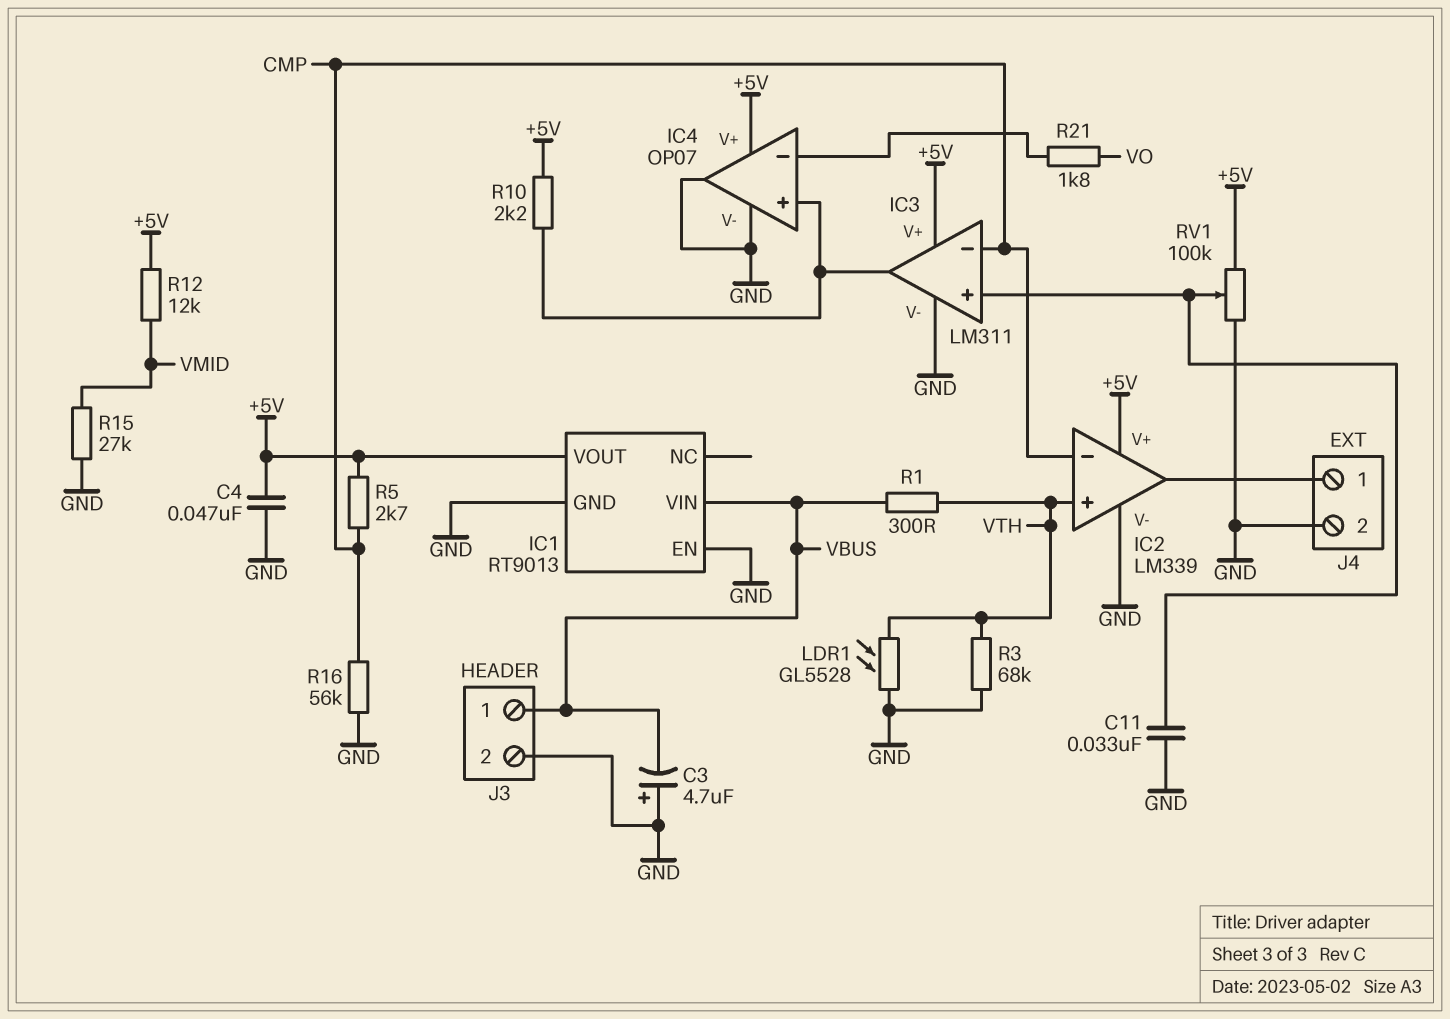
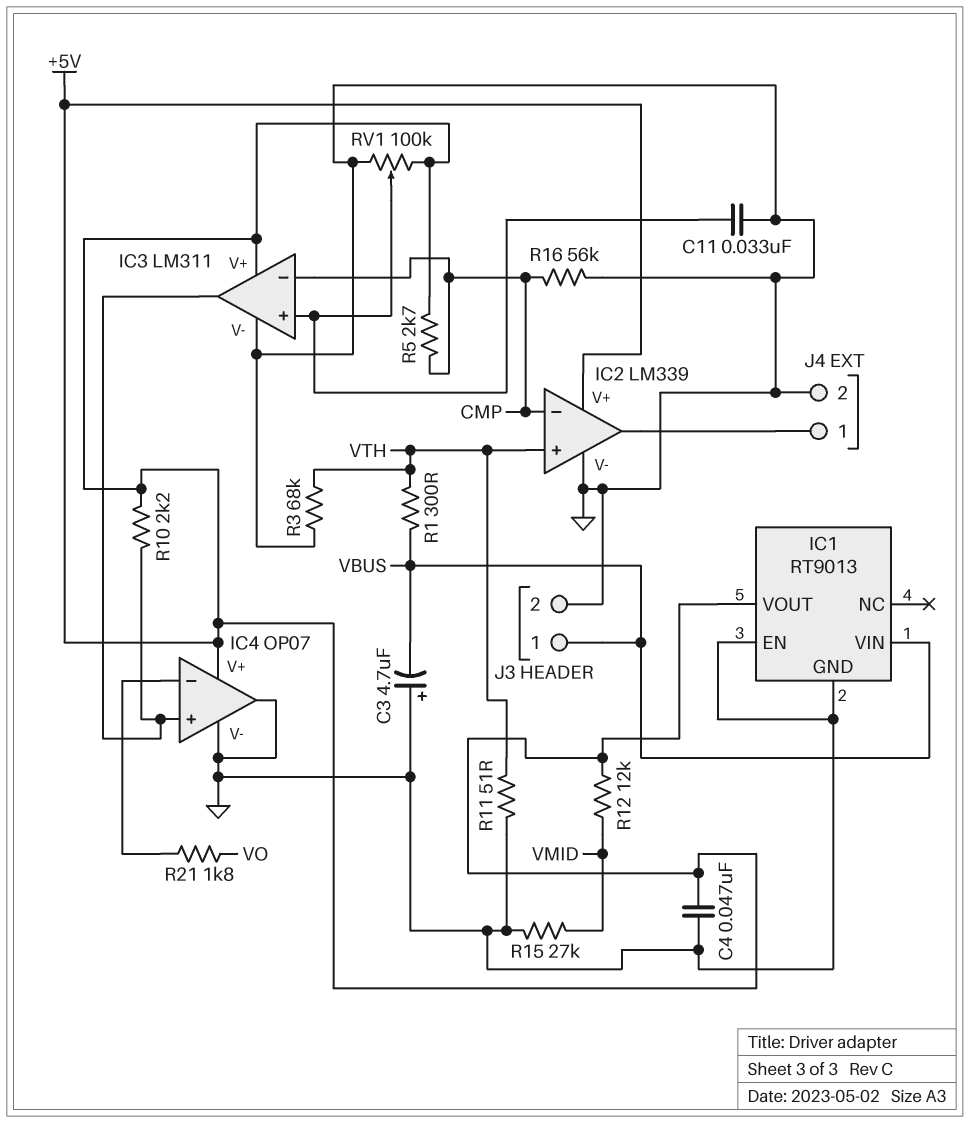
LDR1: GL5528 (GND, VTH) -> none
R11: none -> 51 (GND, VTH)

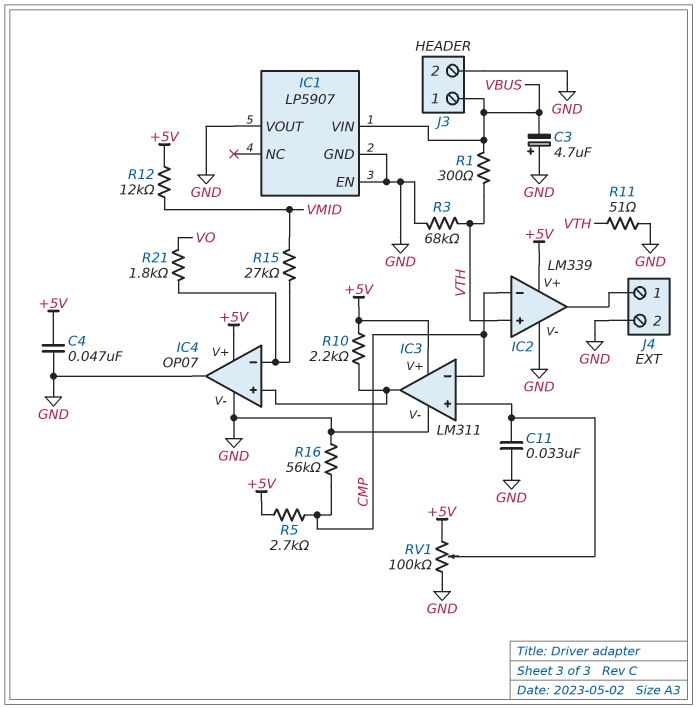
IC1: RT9013 -> LP5907
IC1 pin VOUT: +5V -> GND
R15: 27k (GND, VMID) -> 27k (IC4/in-, VMID)

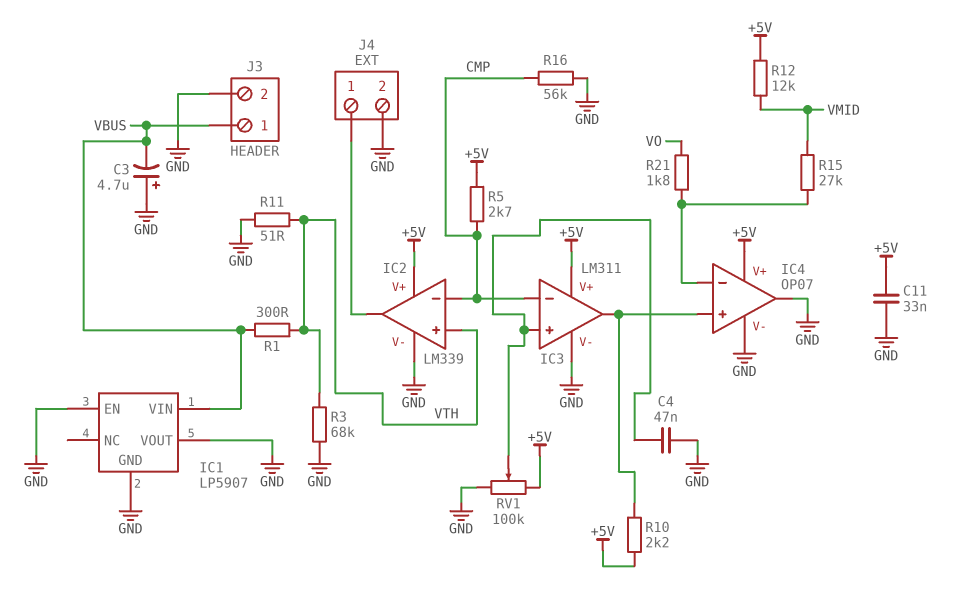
C4: 47nF (+5V, GND) -> 47nF (GND, IC3/in+)
C11: 33nF (GND, IC3/in+) -> 33nF (+5V, GND)

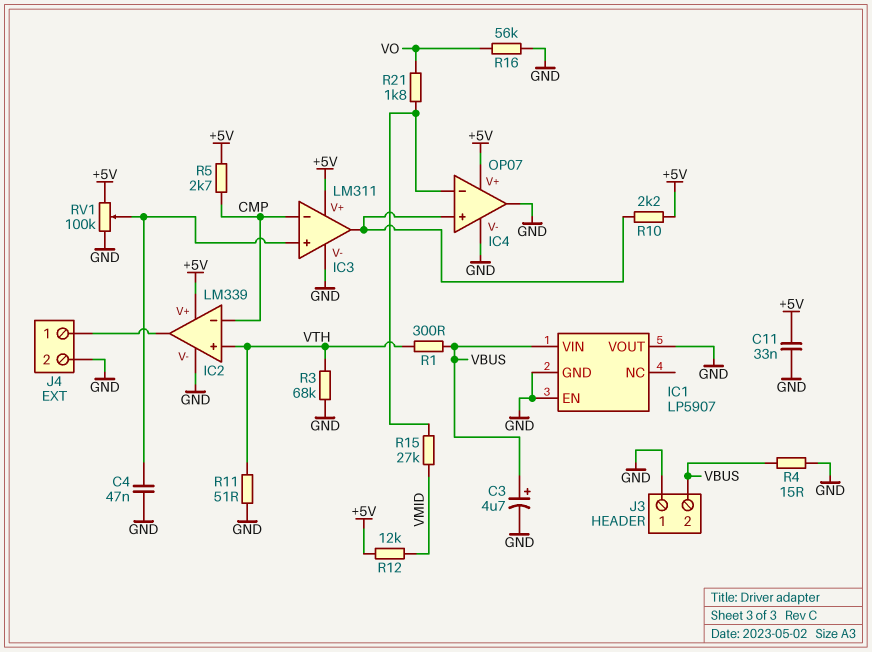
C3: 4.7uF (plus GND, minus VBUS) -> 4.7uF (plus VBUS, minus GND)
J3 pin 1: VBUS -> GND
J3 pin 2: GND -> VBUS
R4: none -> 15 (GND, VBUS)
R16: 56k (CMP, GND) -> 56k (GND, VO)

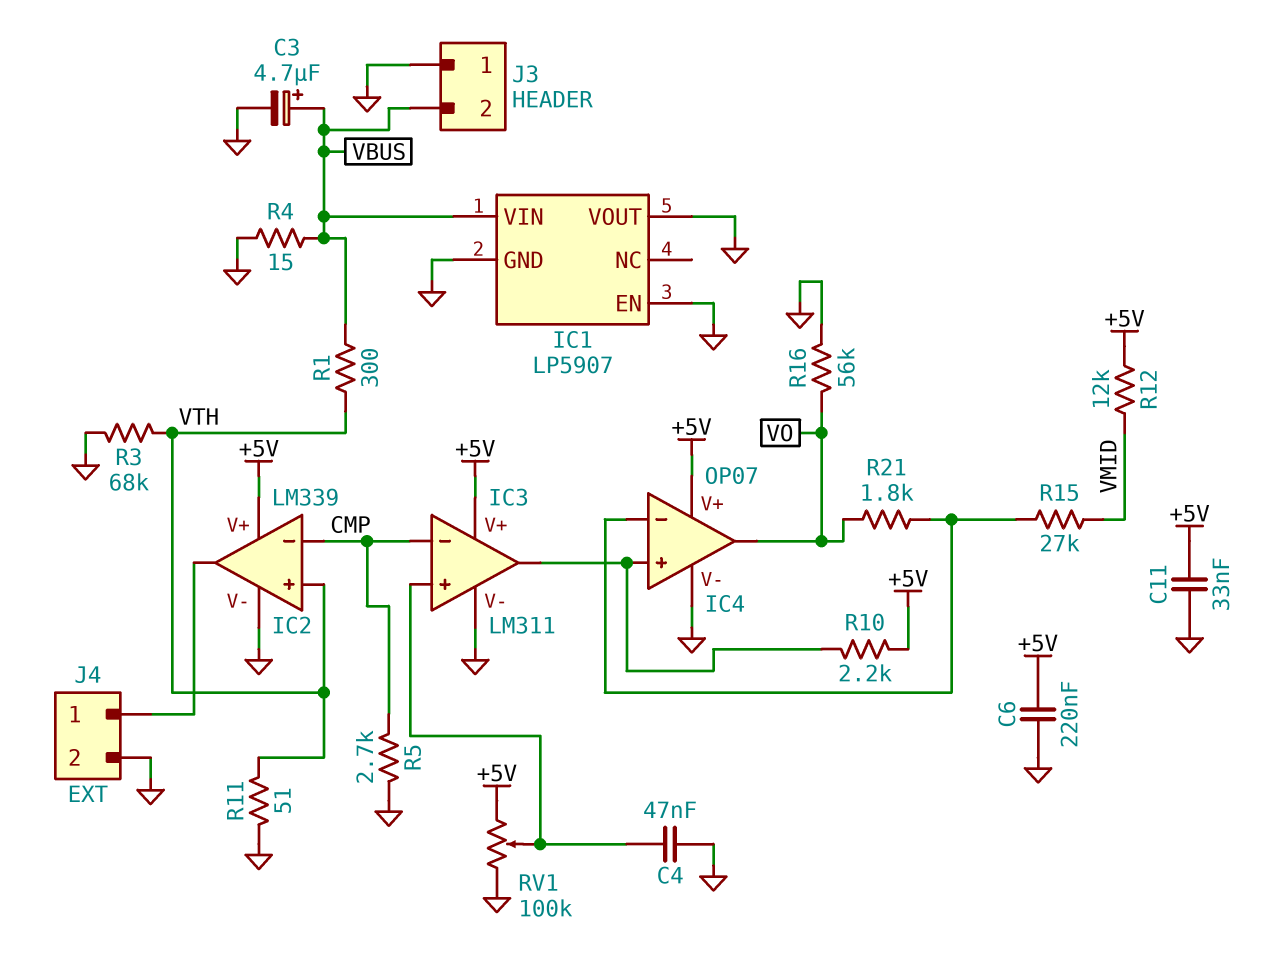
C6: none -> 220nF (+5V, GND)
IC4 pin out: GND -> VO
R5: 2.7k (+5V, CMP) -> 2.7k (CMP, GND)

